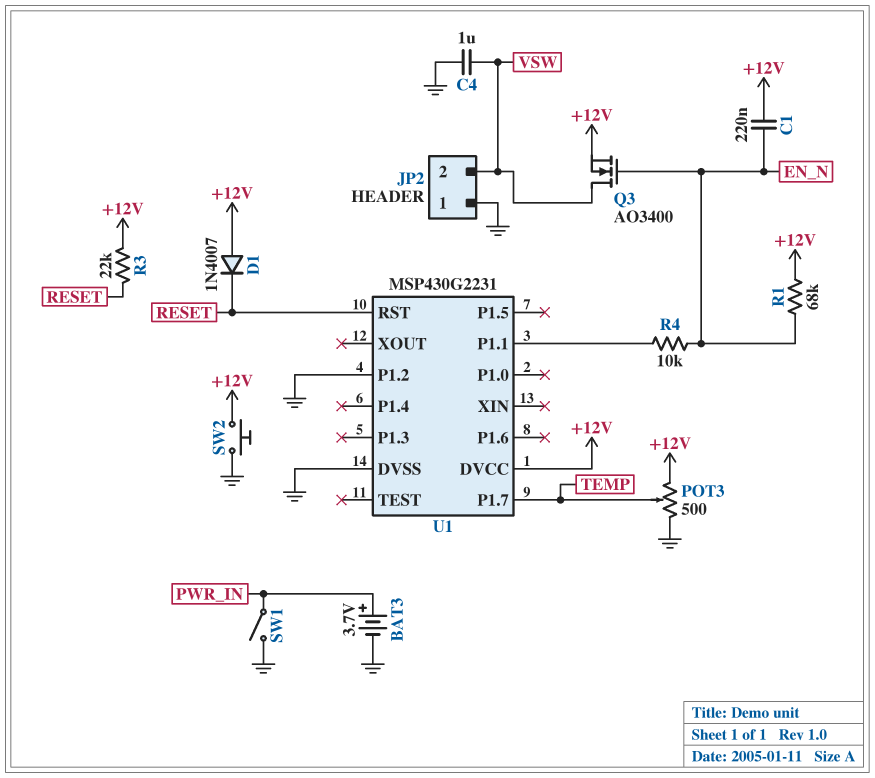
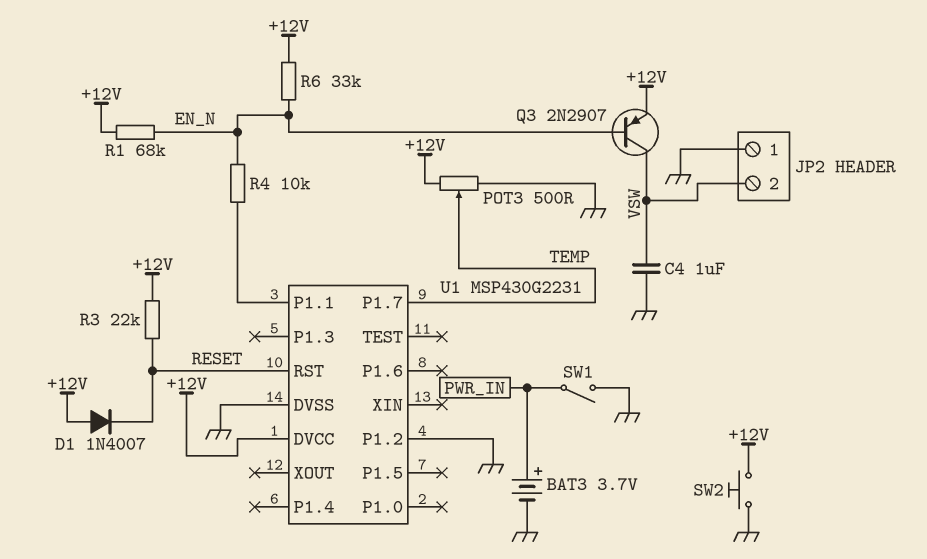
C1: 220nF (+12V, EN_N) -> none
Q3: NMOS AO3400 (G EN_N, D VSW, S +12V) -> PNP 2N2907 (B EN_N, C VSW, E +12V)
R6: none -> 33k (+12V, EN_N)

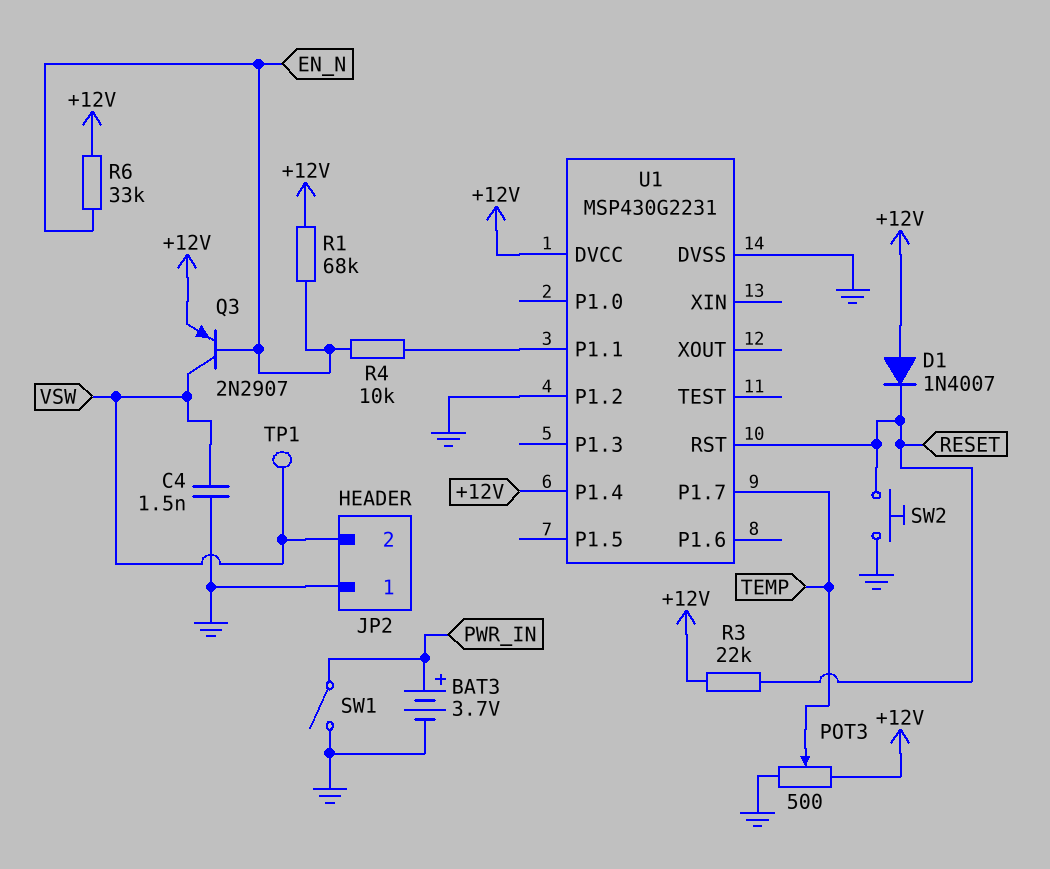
C4: 1uF (GND, VSW) -> 1.5nF (GND, VSW)
SW2: button (+12V, GND) -> button (GND, RESET)
TP1: none -> test point (VSW)
U1 pin P1.4: none -> +12V

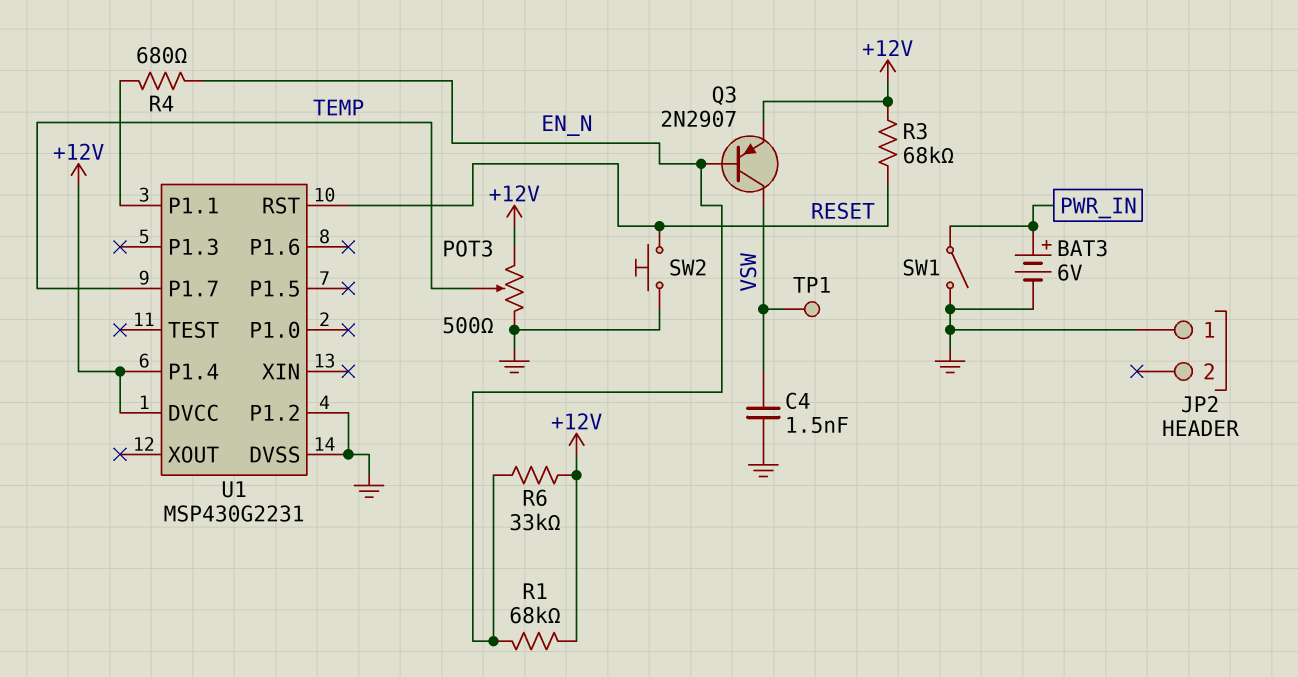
BAT3: 3.7V (plus PWR_IN, minus GND) -> 6V (plus PWR_IN, minus GND)
D1: diode 1N4007 (A +12V, K RESET) -> none
JP2 pin 2: VSW -> none
R3: 22k (+12V, RESET) -> 68k (+12V, RESET)
R4: 10k (EN_N, U1/P1.1) -> 680 (EN_N, U1/P1.1)

